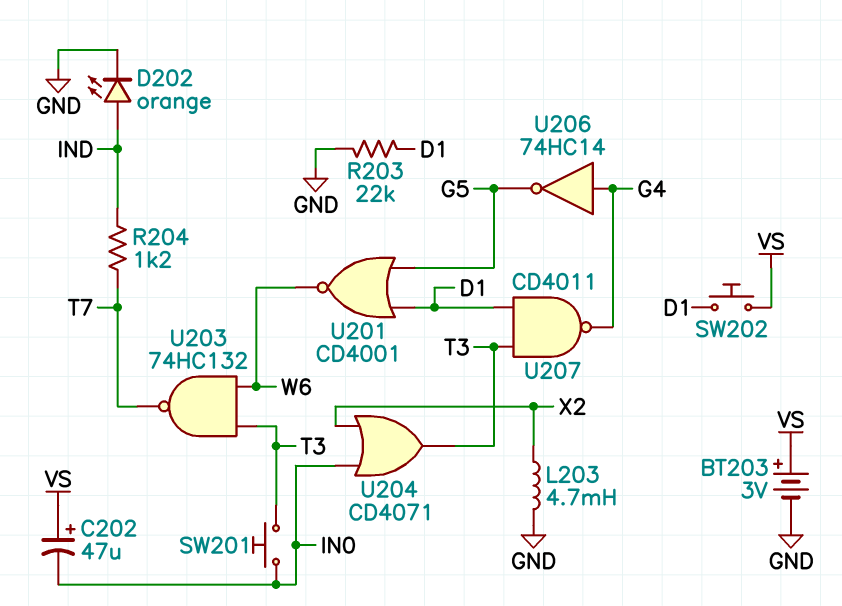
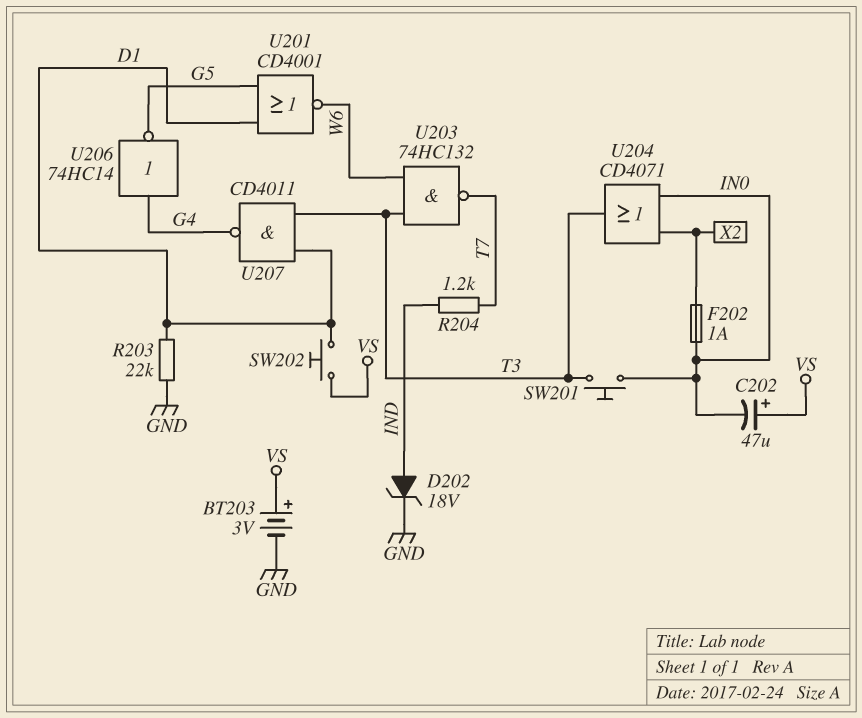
D202: LED orange (A IND, K GND) -> zener 18V (A IND, K GND)
F202: none -> 1A (IN0, X2)
L203: 4.7mH (GND, X2) -> none

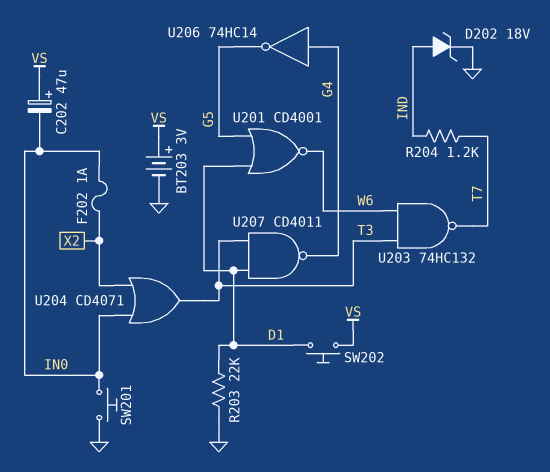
SW201: button (IN0, T3) -> button (GND, IN0)

